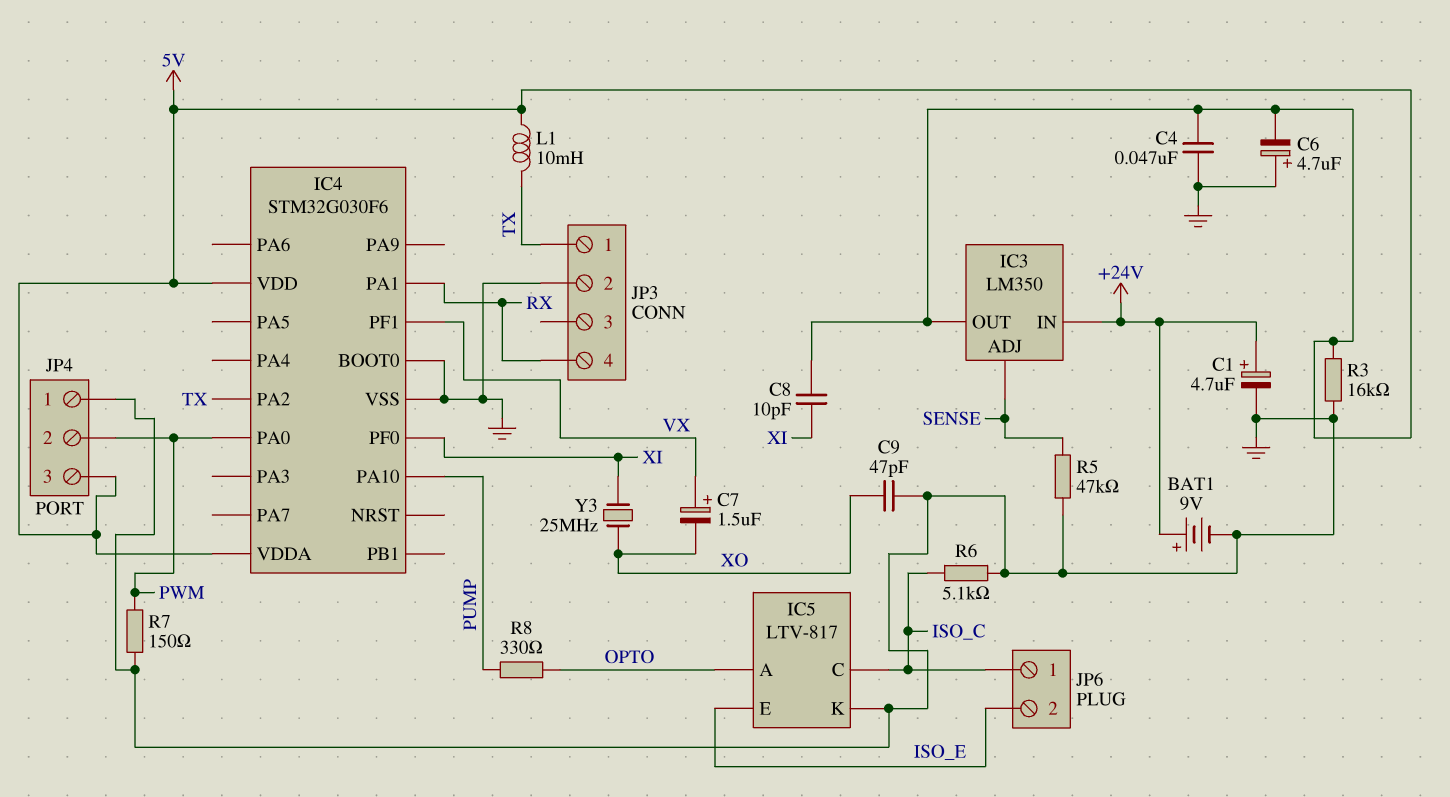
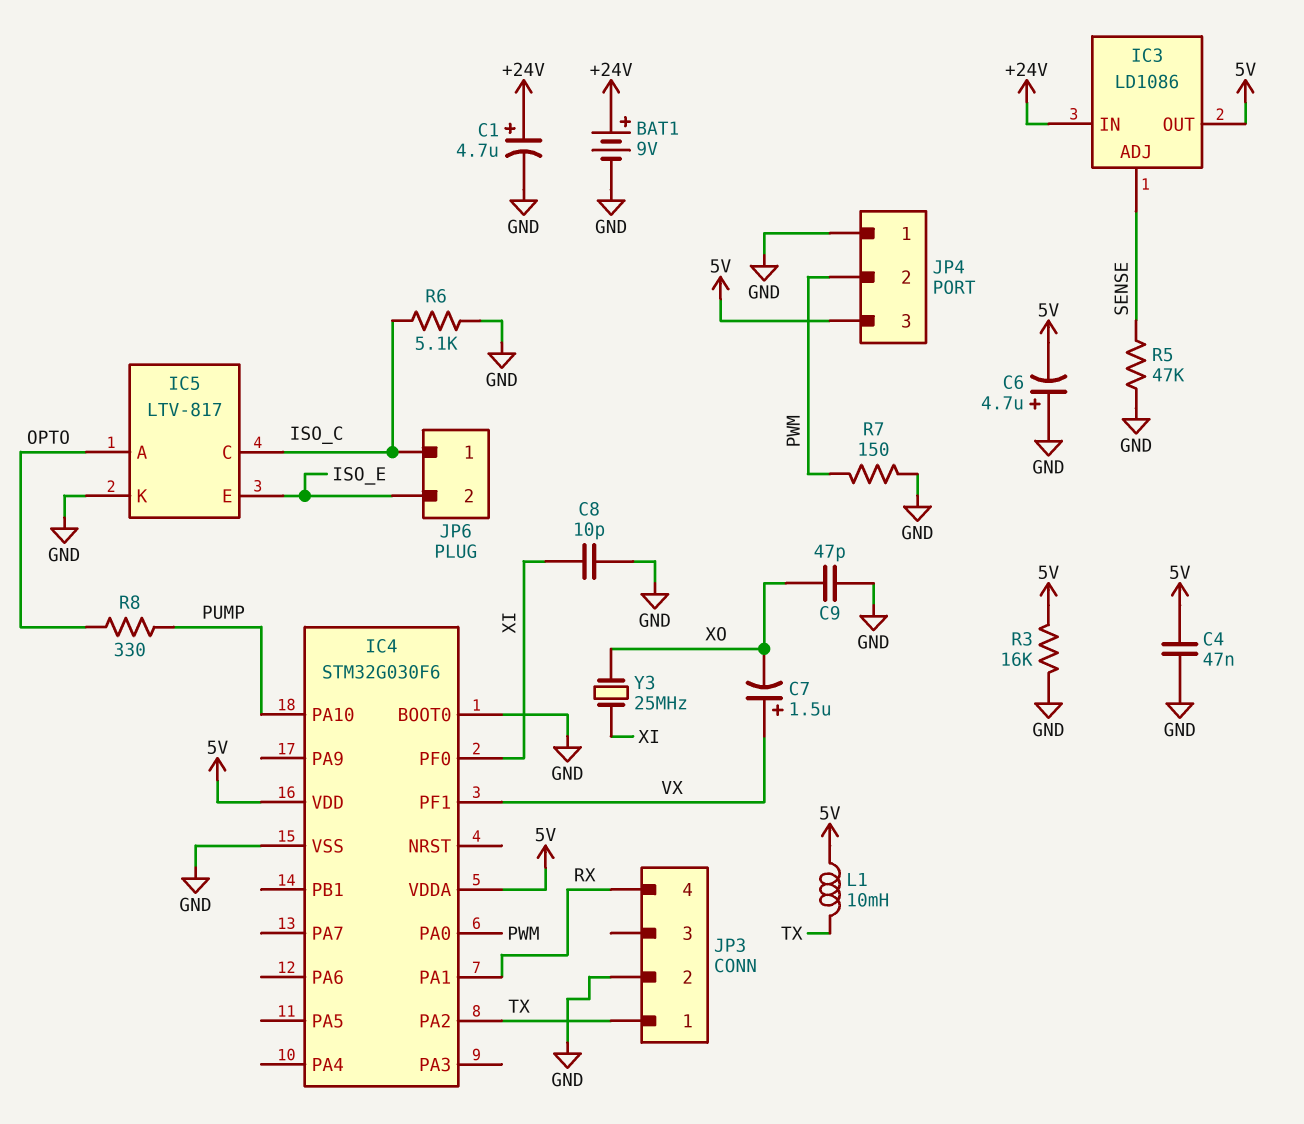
C8: 10pF (5V, XI) -> 10pF (GND, XI)
IC3: LM350 -> LD1086

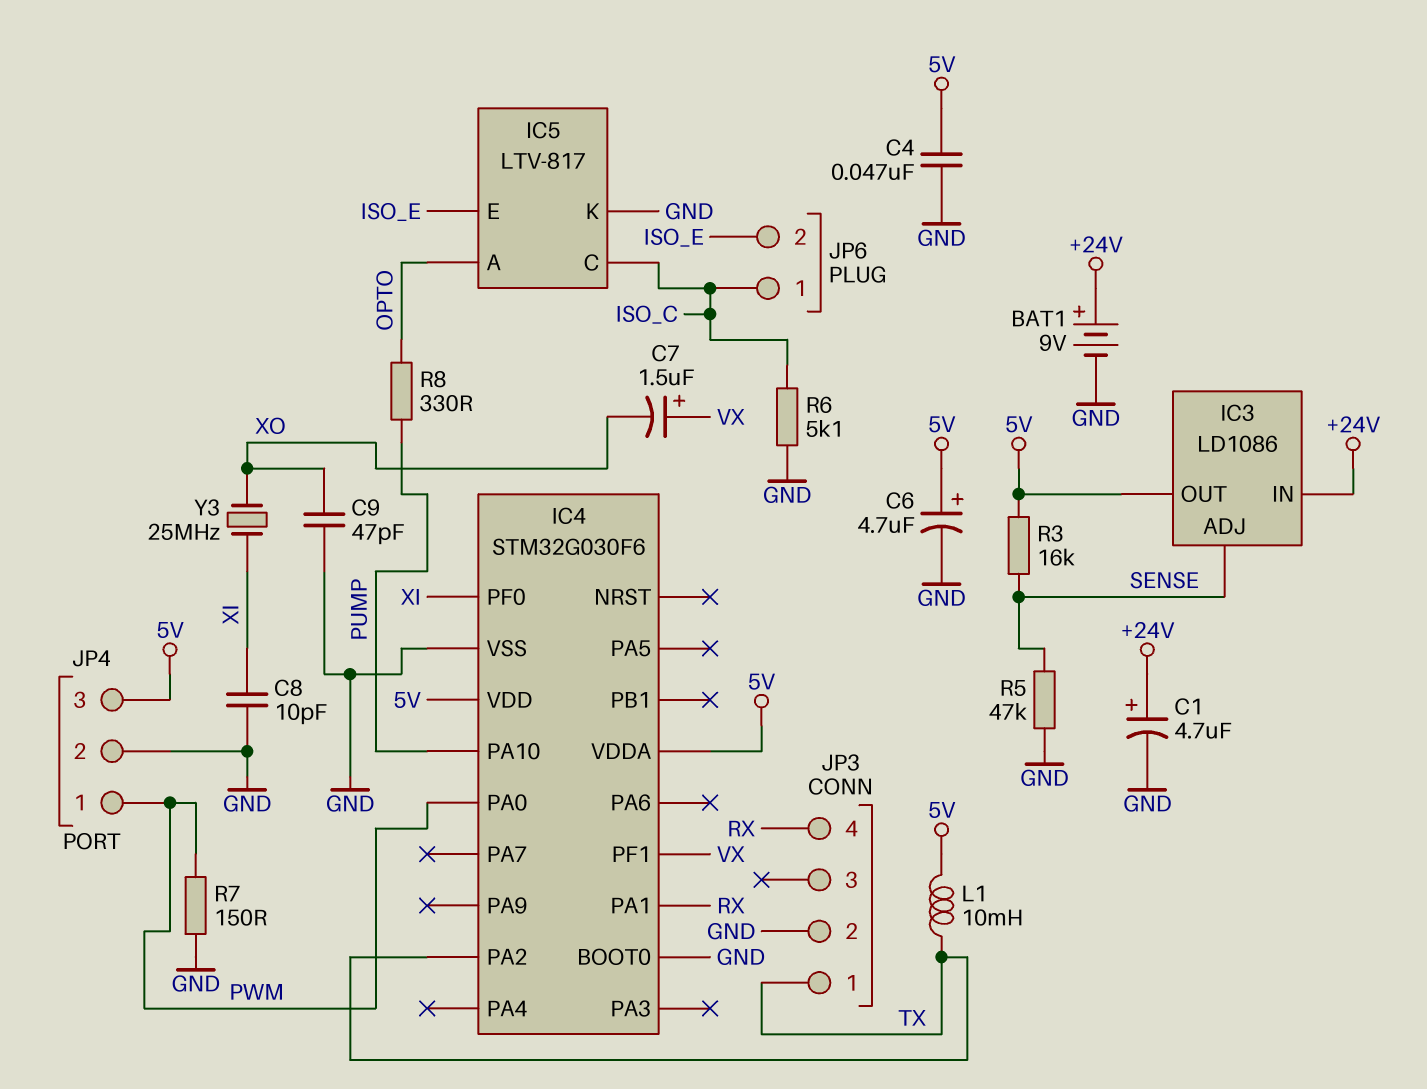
C6: 4.7uF (plus GND, minus 5V) -> 4.7uF (plus 5V, minus GND)
JP4 pin 1: GND -> PWM
JP4 pin 2: PWM -> GND
R3: 16k (5V, GND) -> 16k (5V, SENSE)

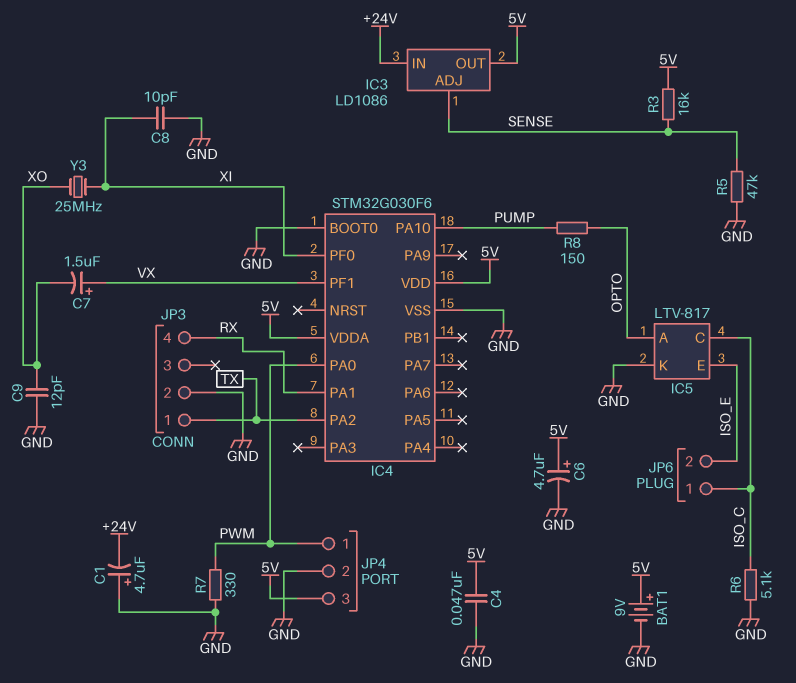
BAT1: 9V (plus +24V, minus GND) -> 9V (plus 5V, minus GND)
C1: 4.7uF (plus +24V, minus GND) -> 4.7uF (plus GND, minus +24V)
C9: 47pF (GND, XO) -> 12pF (GND, XO)
L1: 10mH (5V, TX) -> none
R7: 150 (GND, PWM) -> 330 (GND, PWM)
R8: 330 (OPTO, PUMP) -> 150 (OPTO, PUMP)

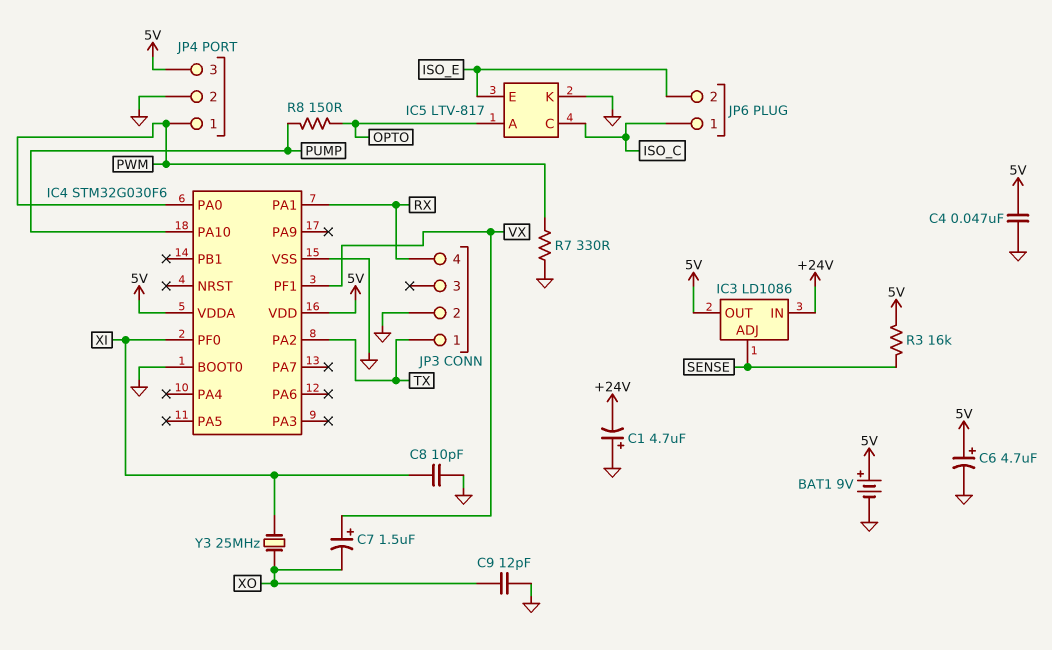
R5: 47k (GND, SENSE) -> none
R6: 5.1k (GND, ISO_C) -> none

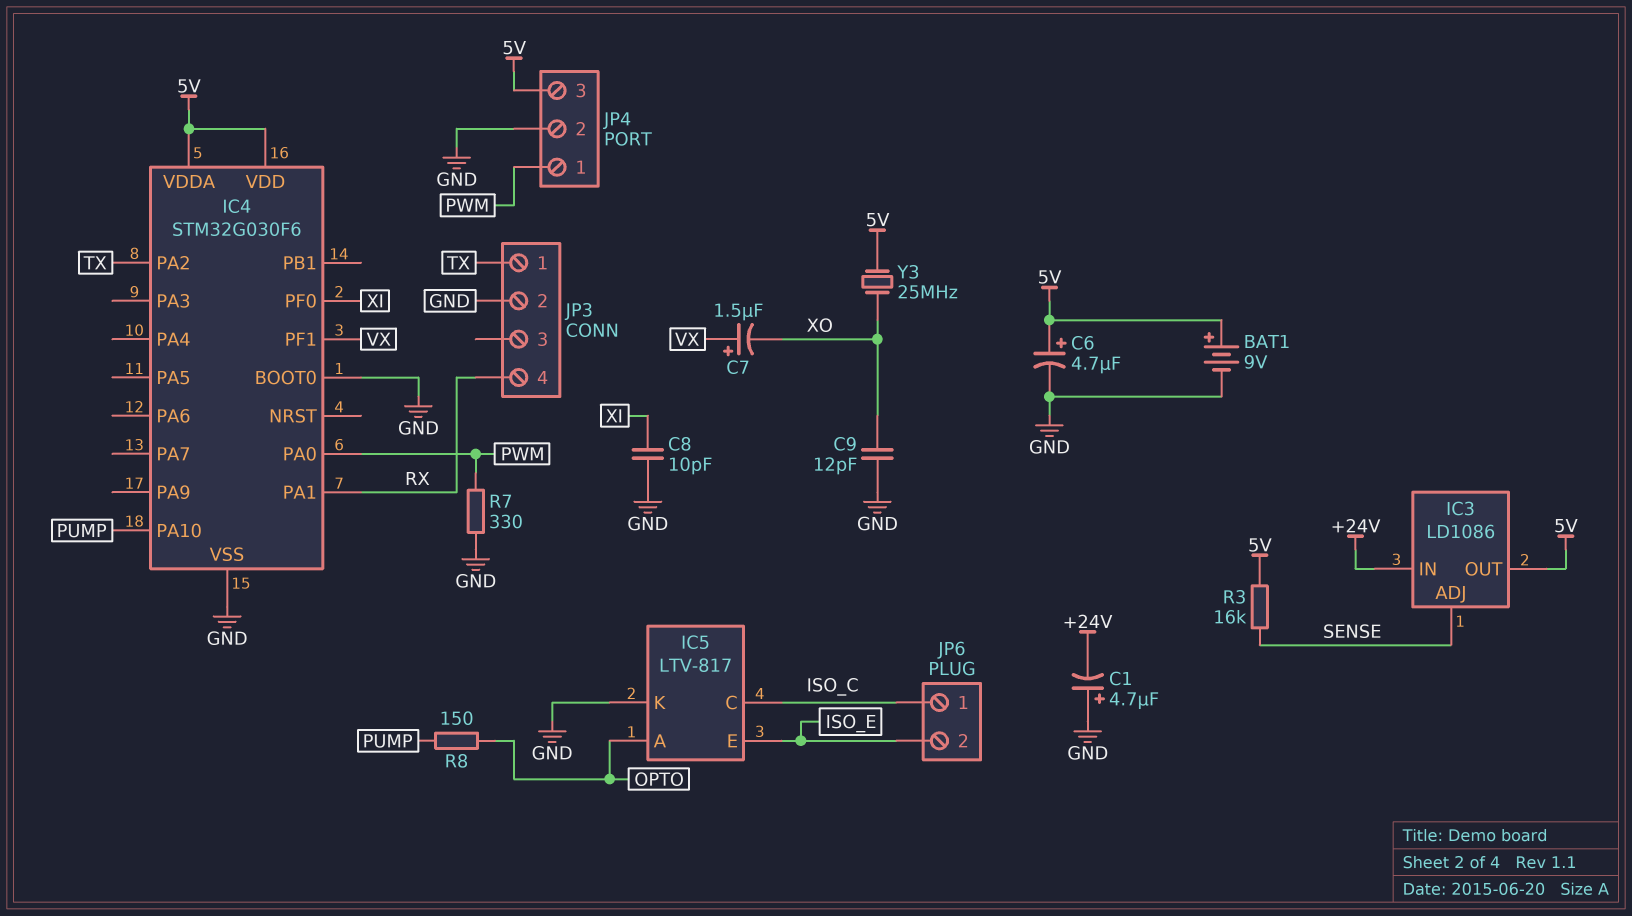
C4: 47nF (5V, GND) -> none
Y3: 25MHz (XI, XO) -> 25MHz (5V, XO)

